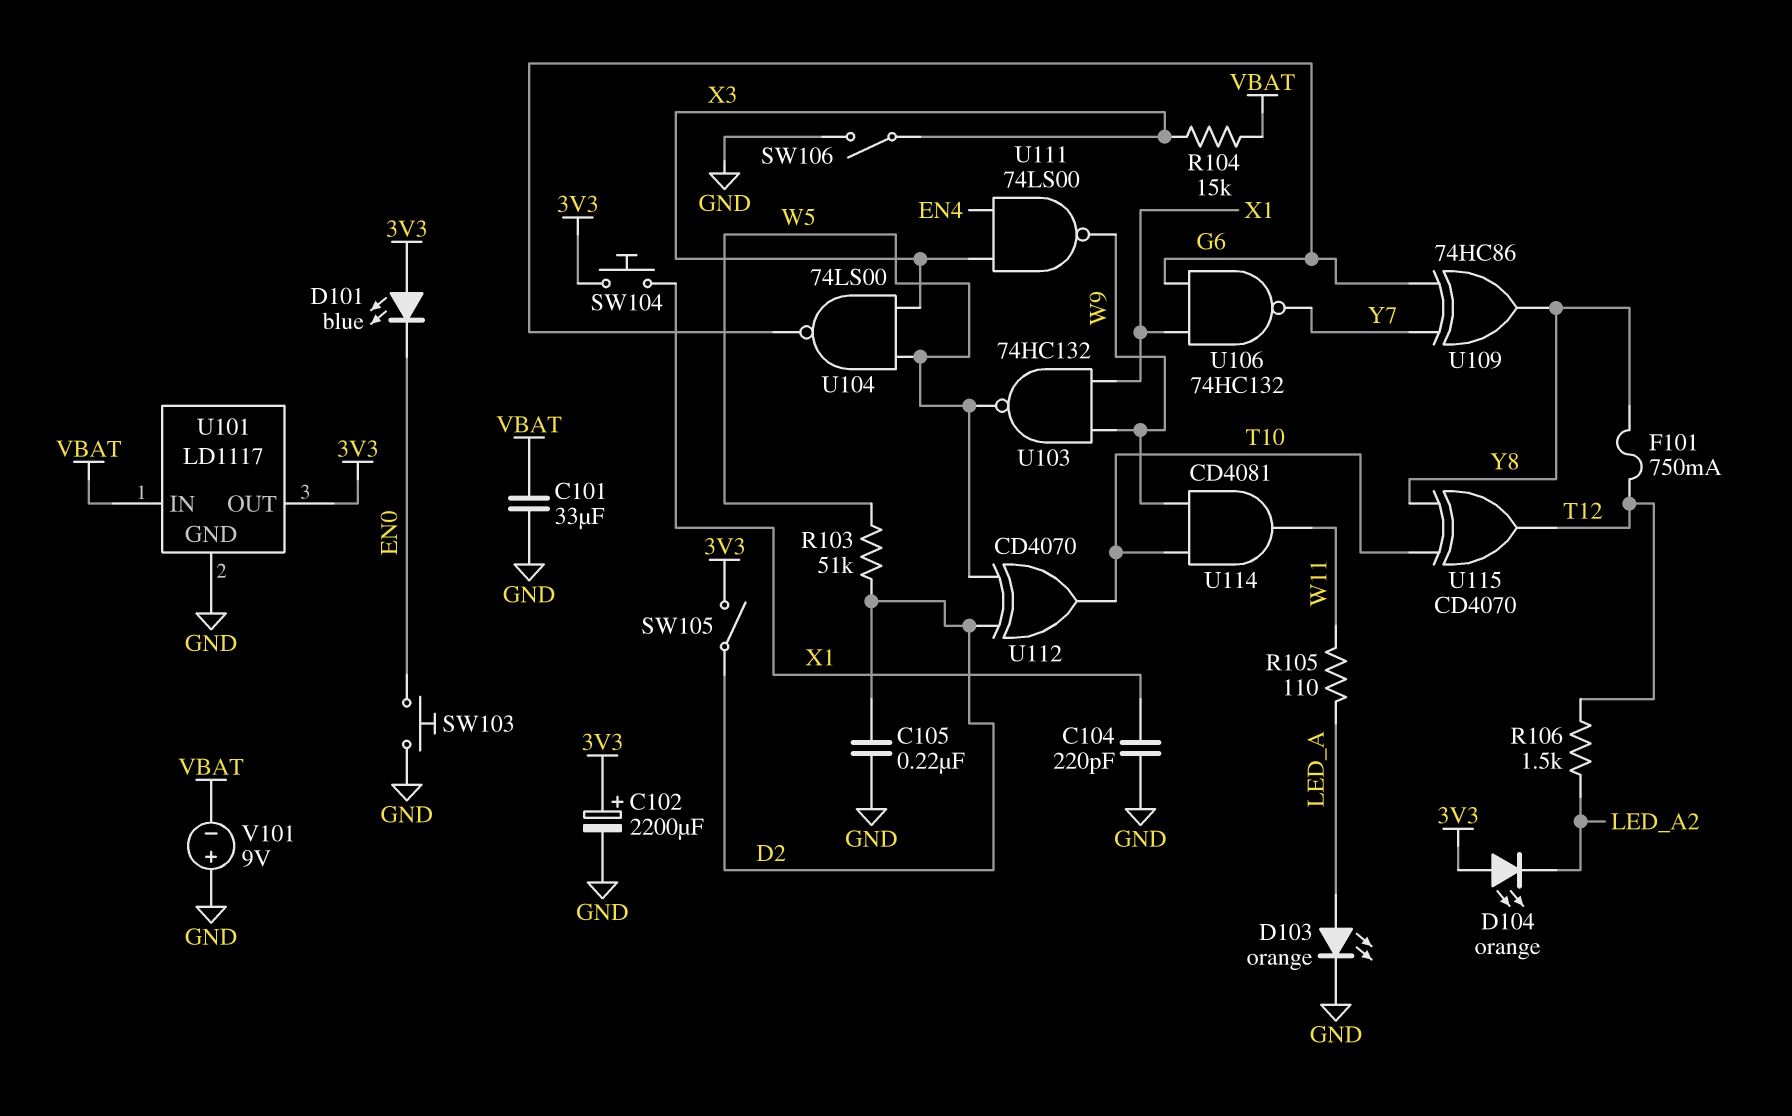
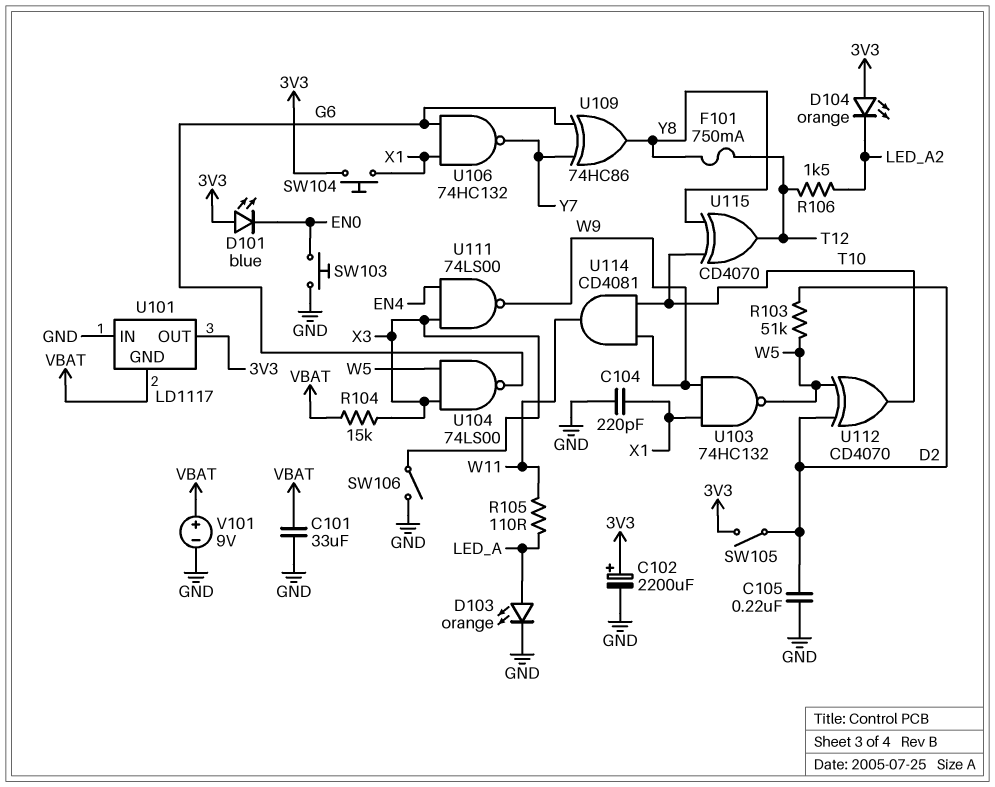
U101 pin GND: GND -> VBAT
U101 pin IN: VBAT -> GND
V101: 9V (plus GND, minus VBAT) -> 9V (plus VBAT, minus GND)

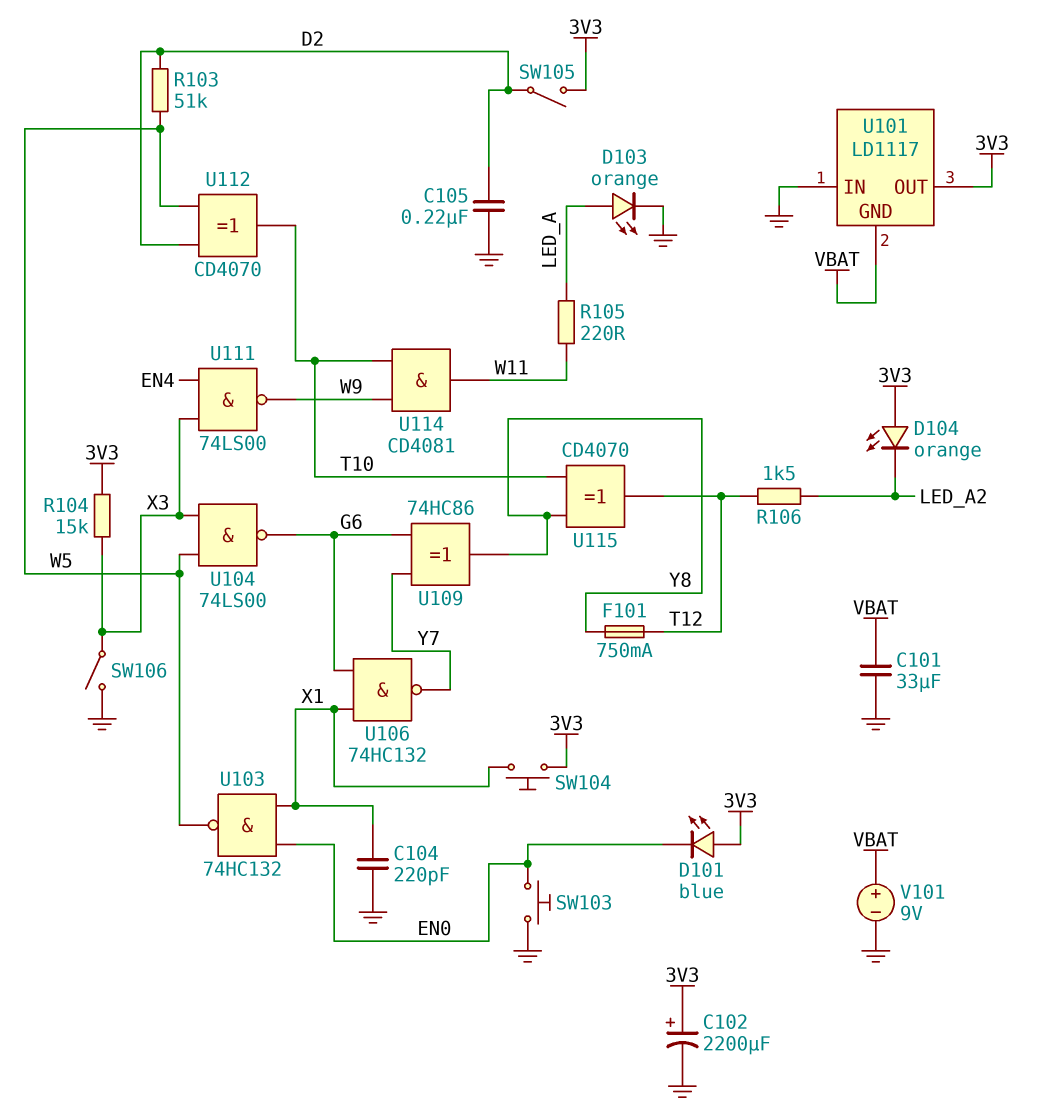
R104: 15k (VBAT, X3) -> 15k (3V3, X3)
R105: 110 (LED_A, W11) -> 220 (LED_A, W11)
U103: NAND 74HC132 (in W9, in X1, out W5) -> NAND 74HC132 (in EN0, in X1, out W5)

